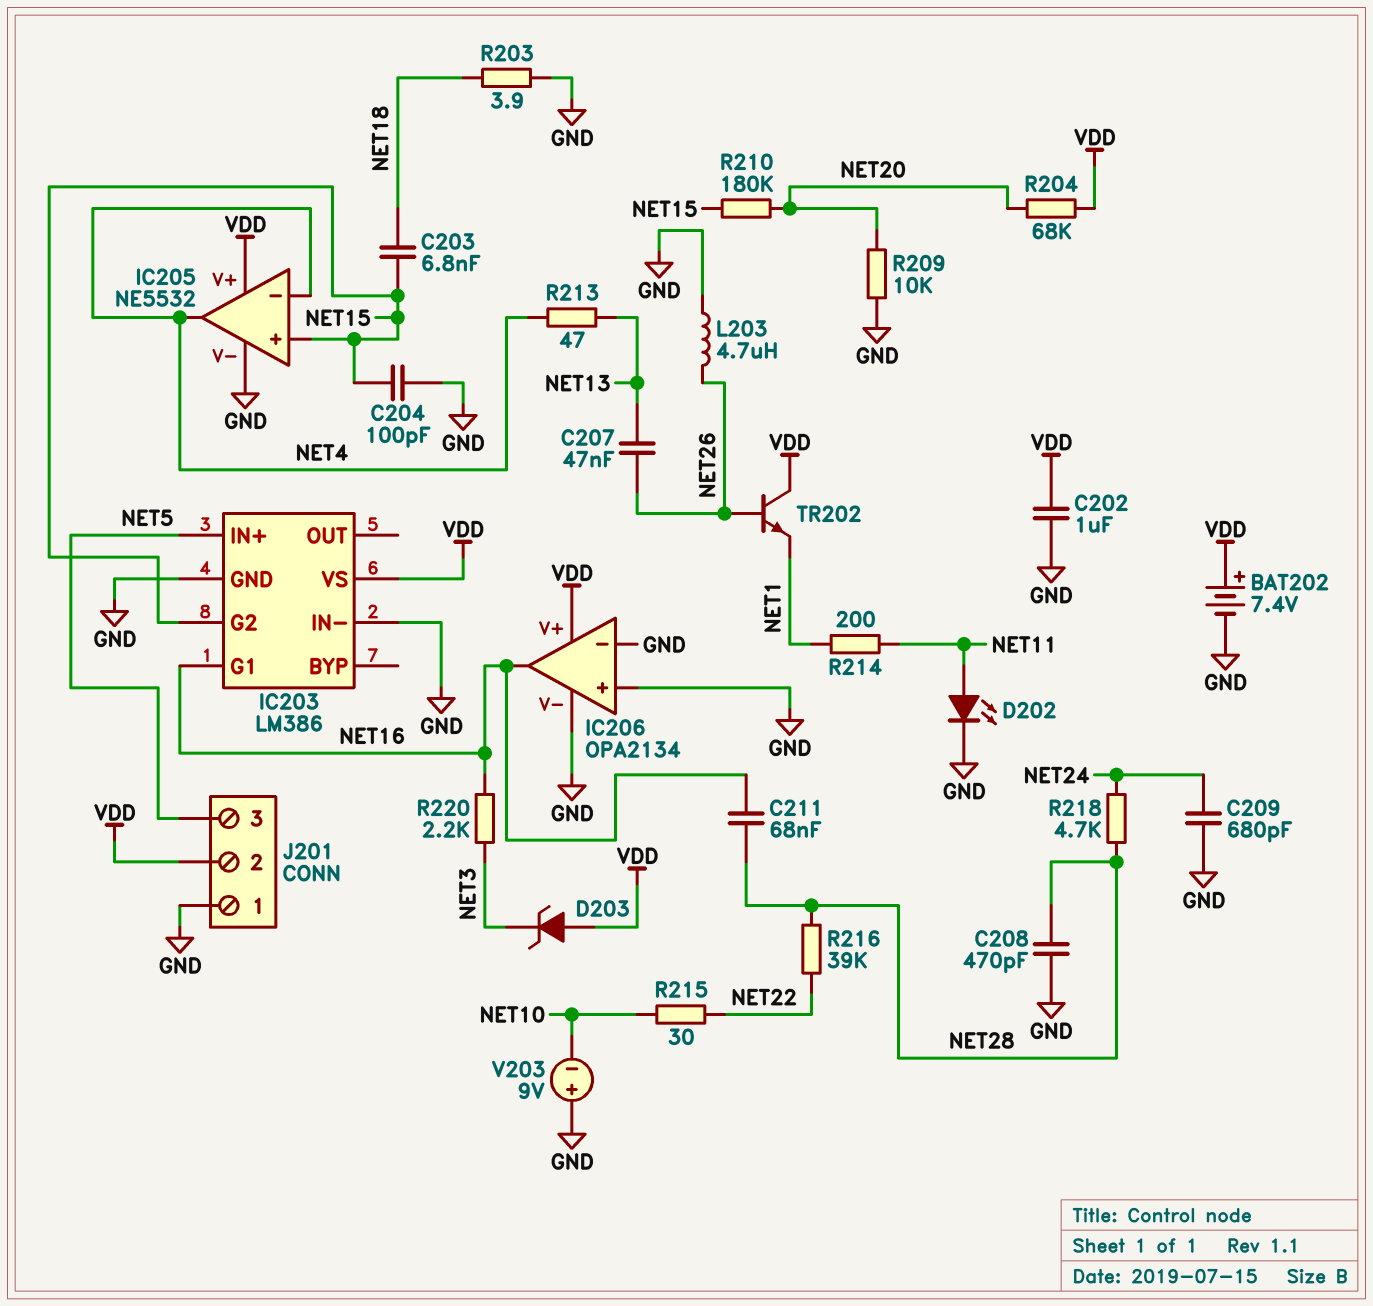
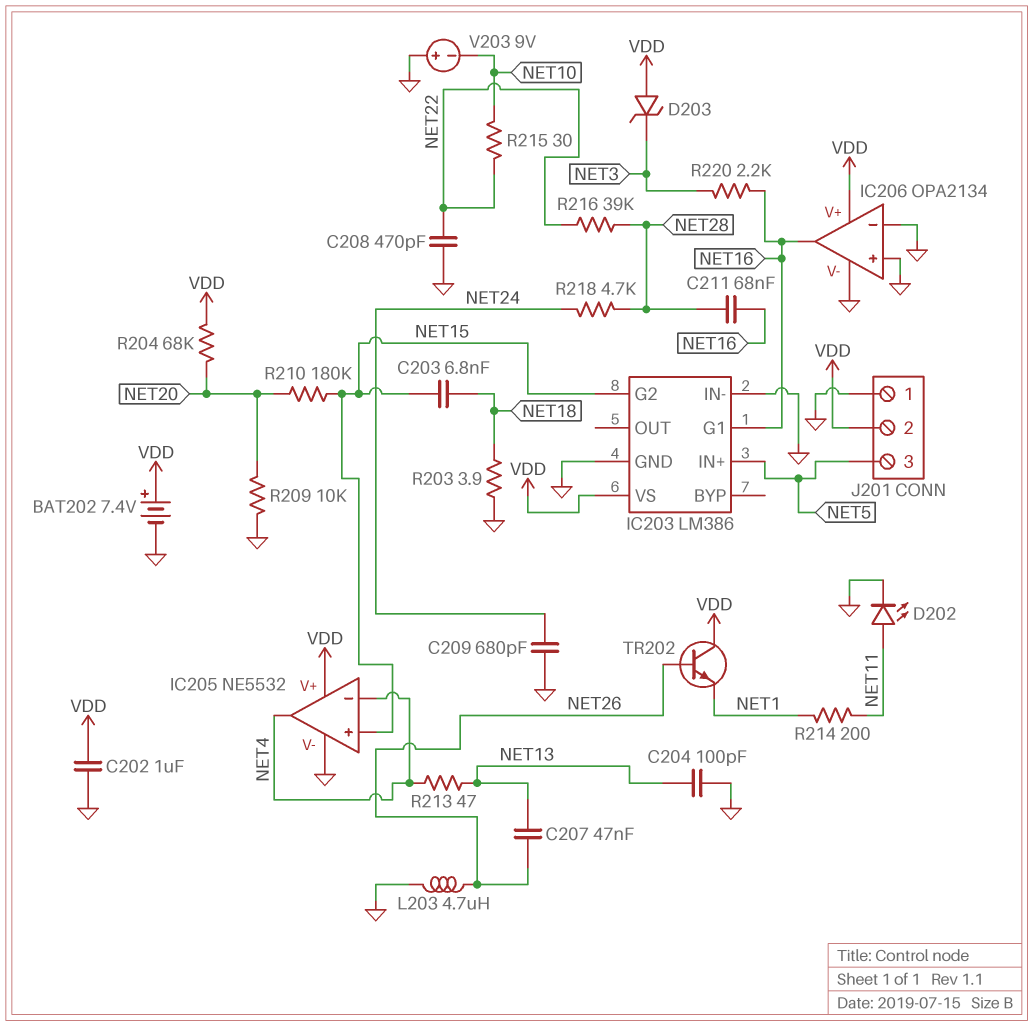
C204: 100pF (GND, NET15) -> 100pF (GND, NET13)
C208: 470pF (GND, NET28) -> 470pF (GND, NET22)

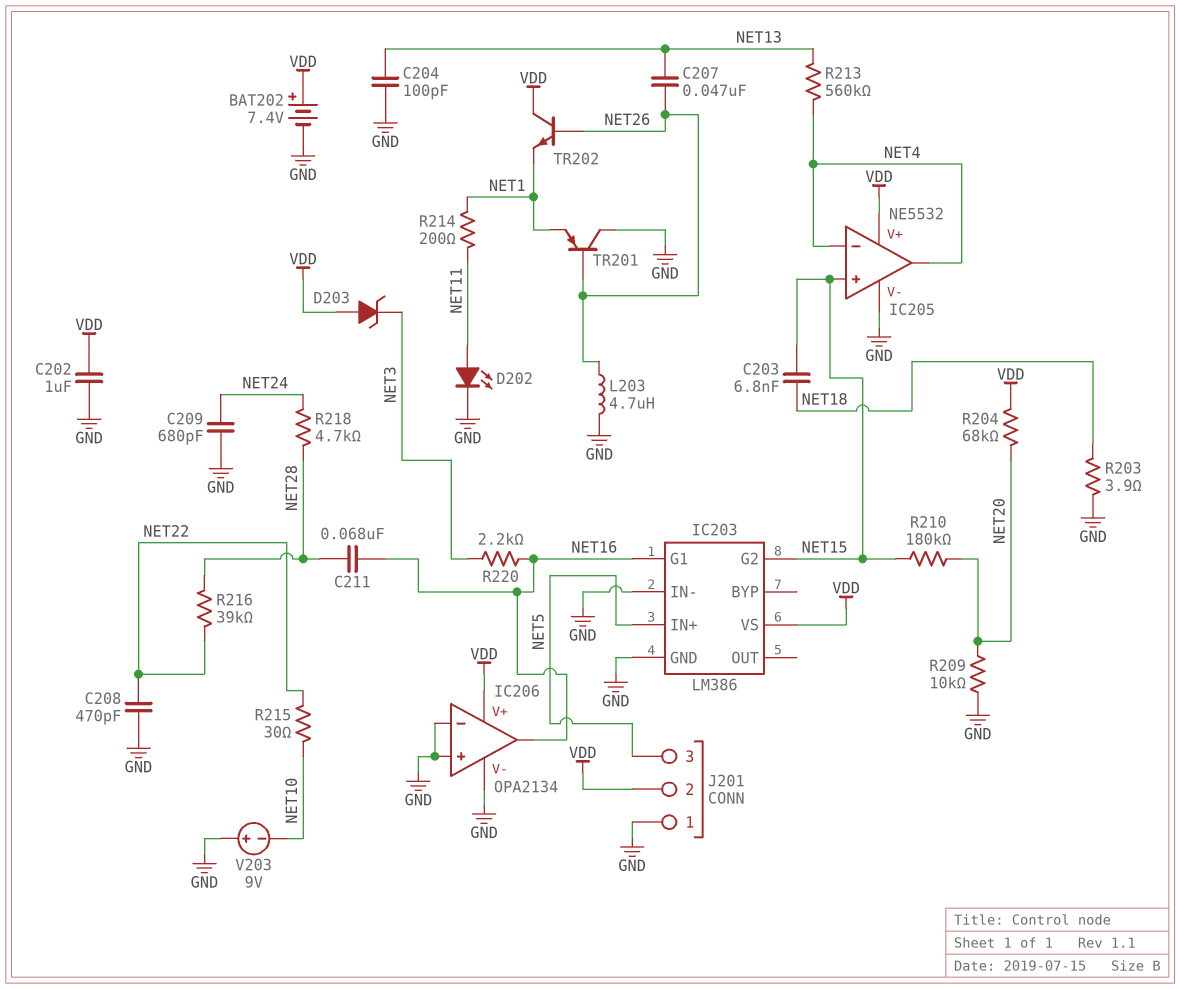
R213: 47 (NET4, NET13) -> 560k (NET4, NET13)
TR201: none -> PNP (B NET26, C GND, E NET1)

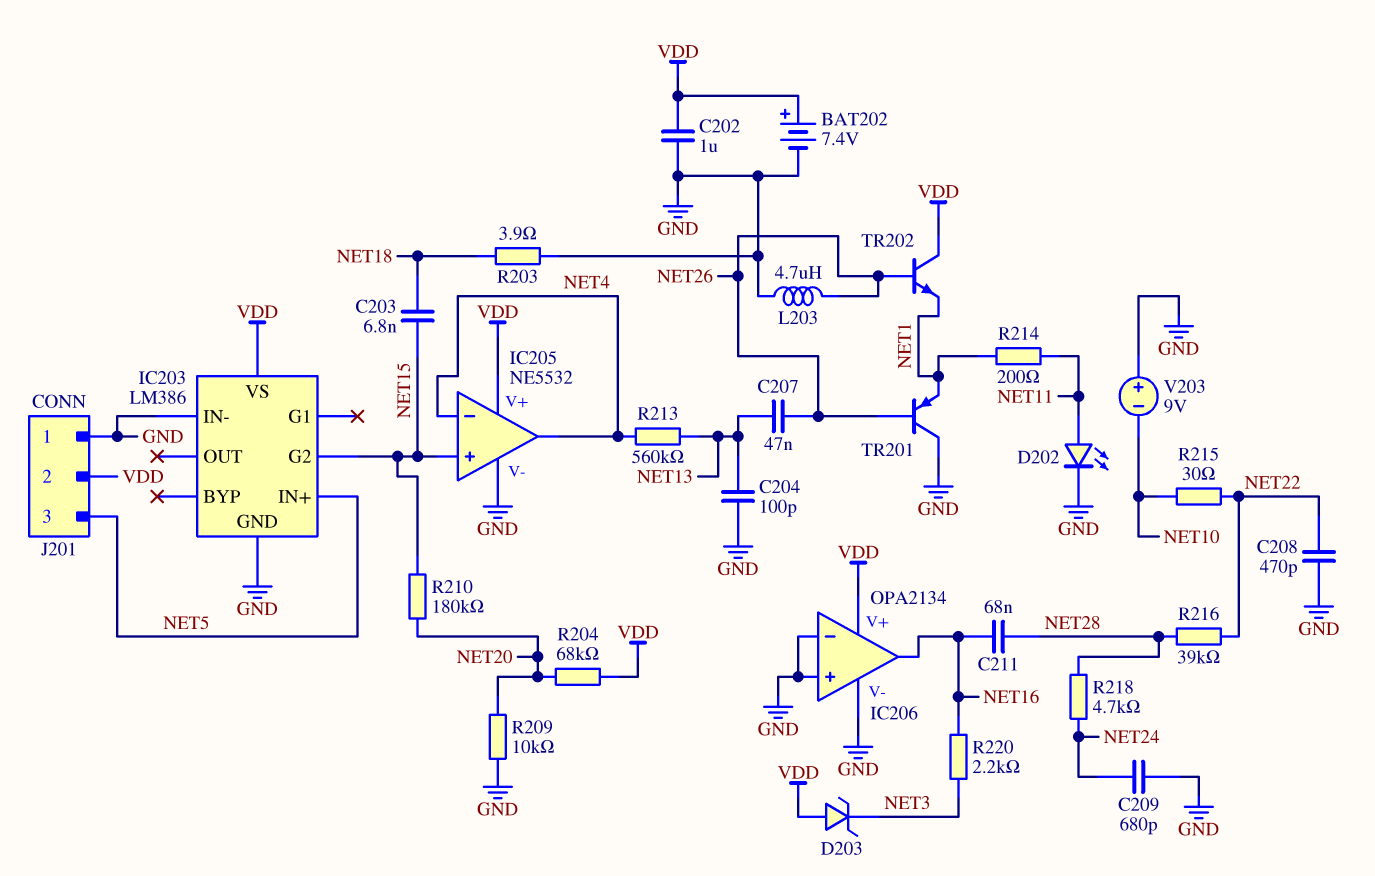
IC203 pin G1: NET16 -> none

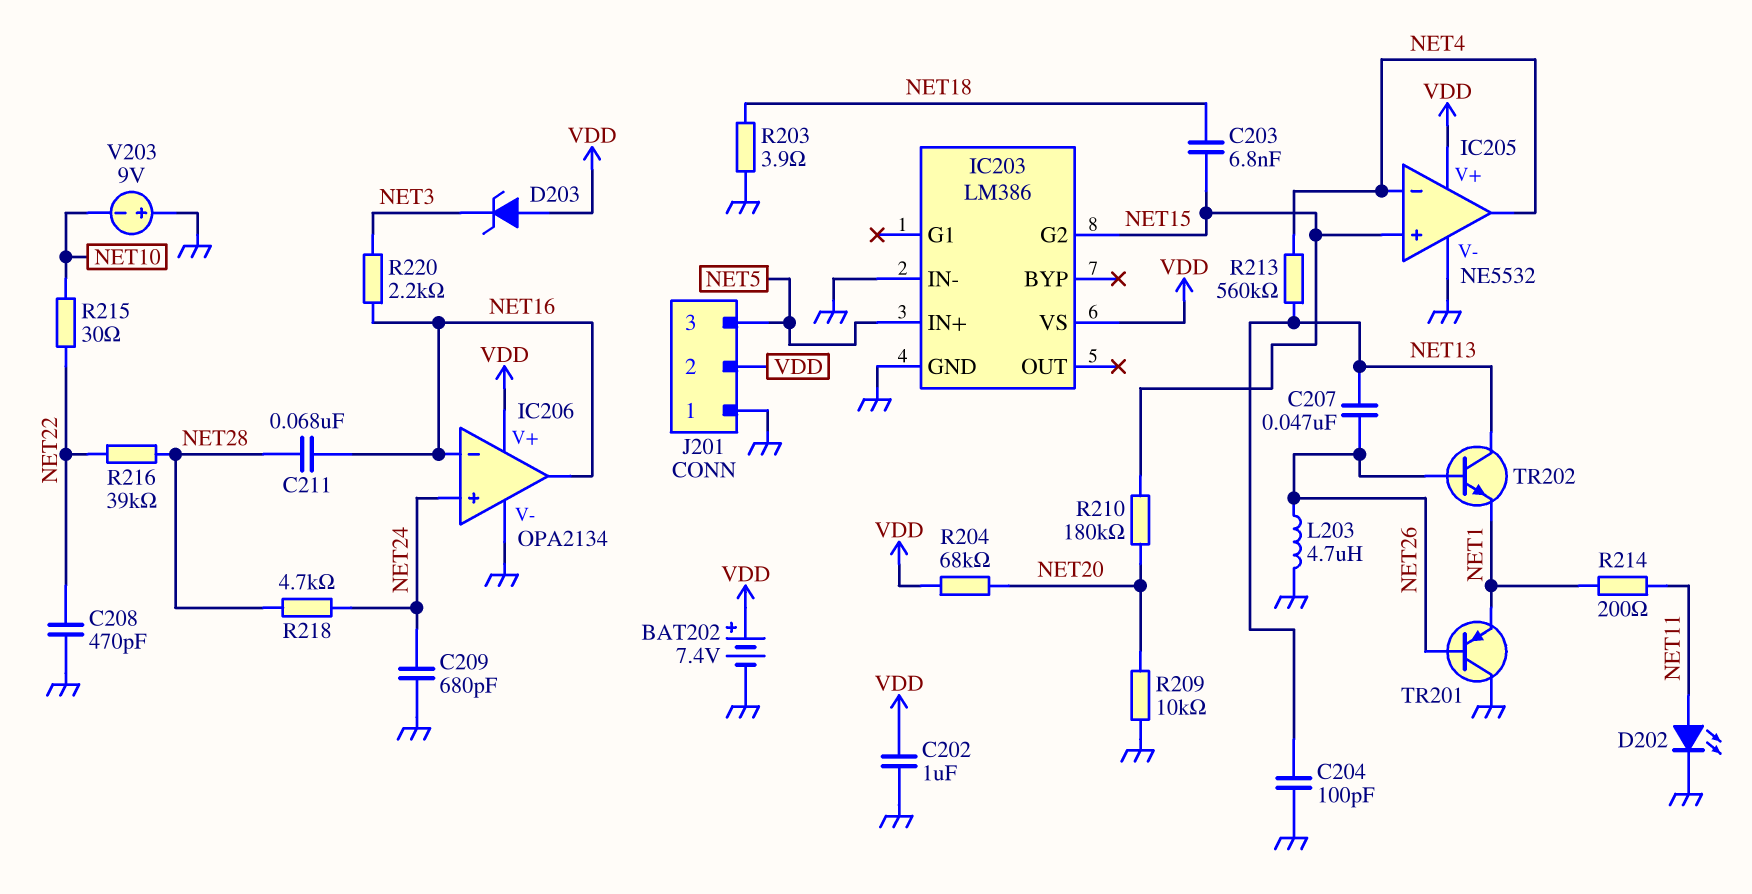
IC206 pin in+: GND -> NET24
IC206 pin in-: GND -> NET16
TR202: NPN (B NET26, C VDD, E NET1) -> NPN (B NET26, C NET13, E NET1)

